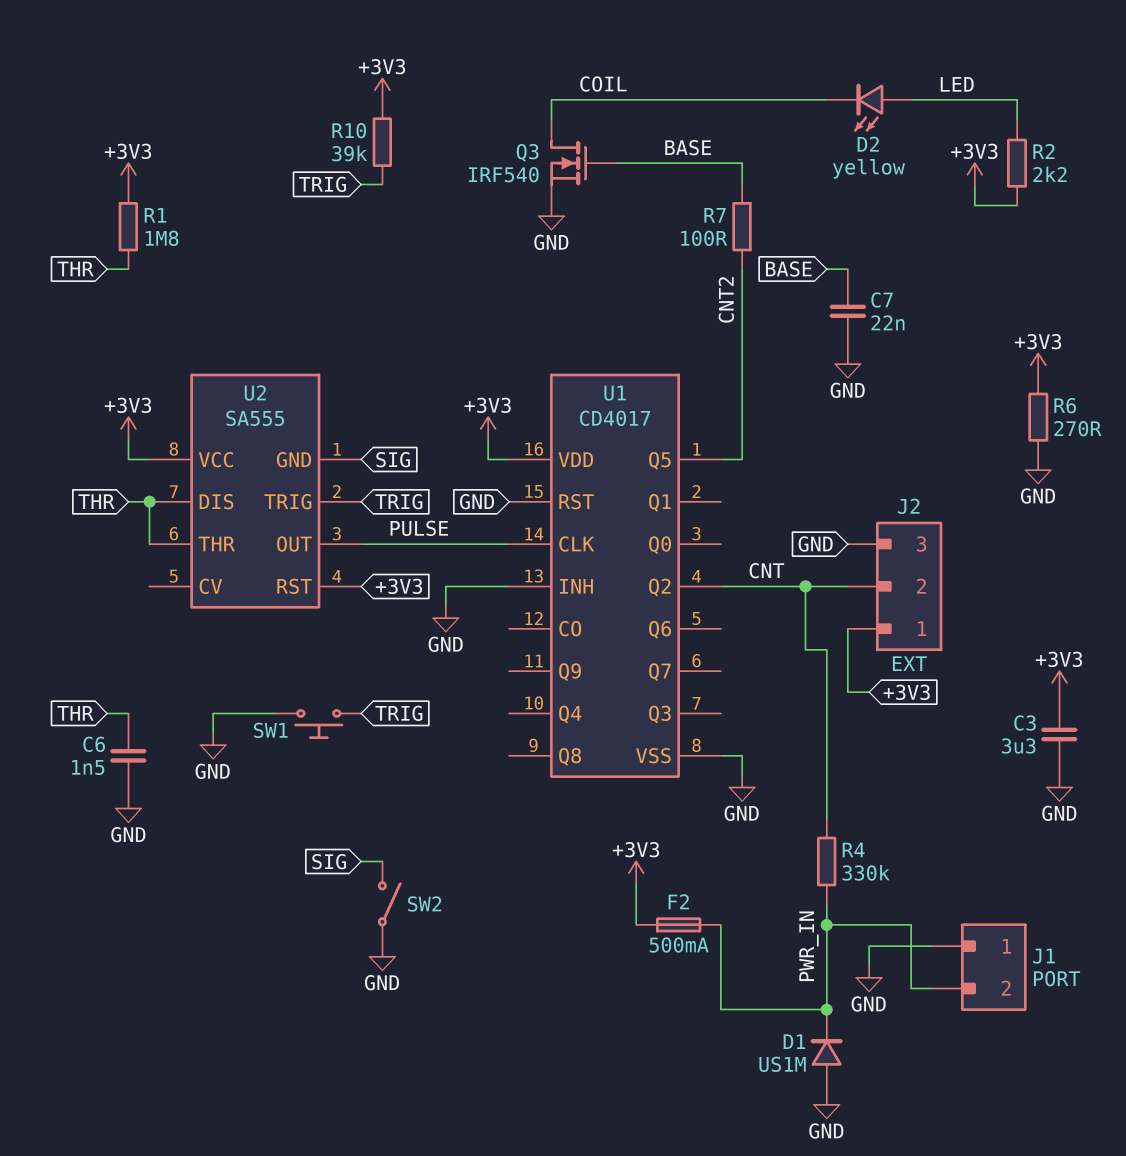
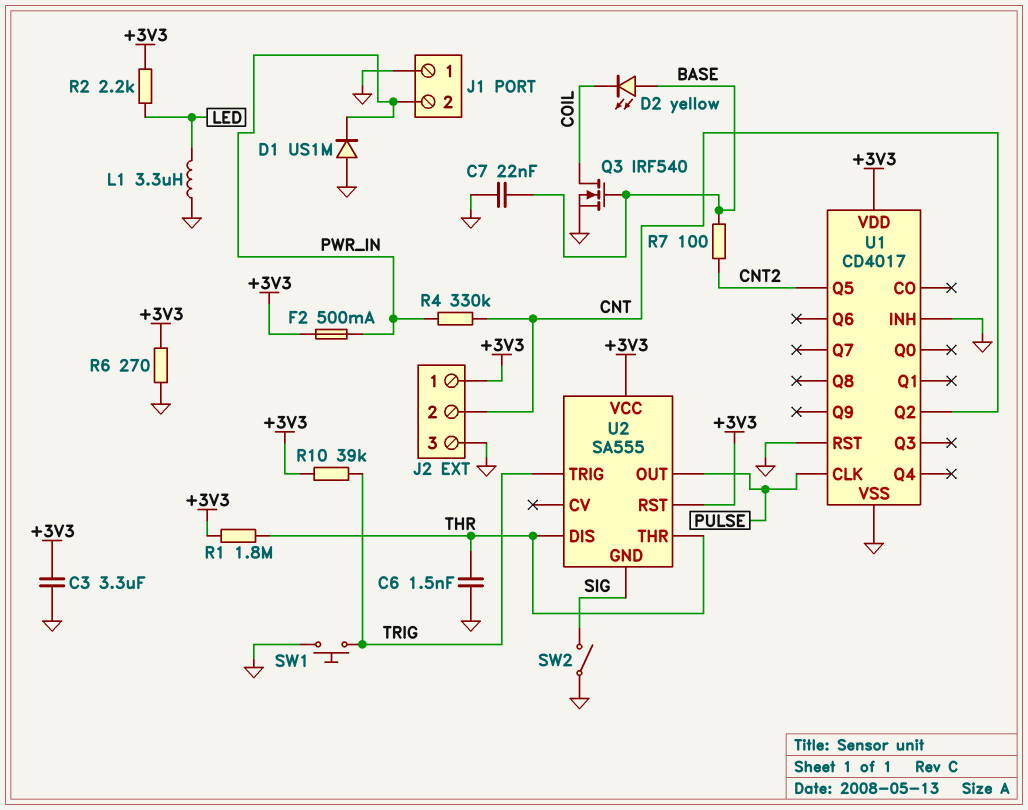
D2: LED yellow (A LED, K COIL) -> LED yellow (A BASE, K COIL)
L1: none -> 3.3uH (GND, LED)

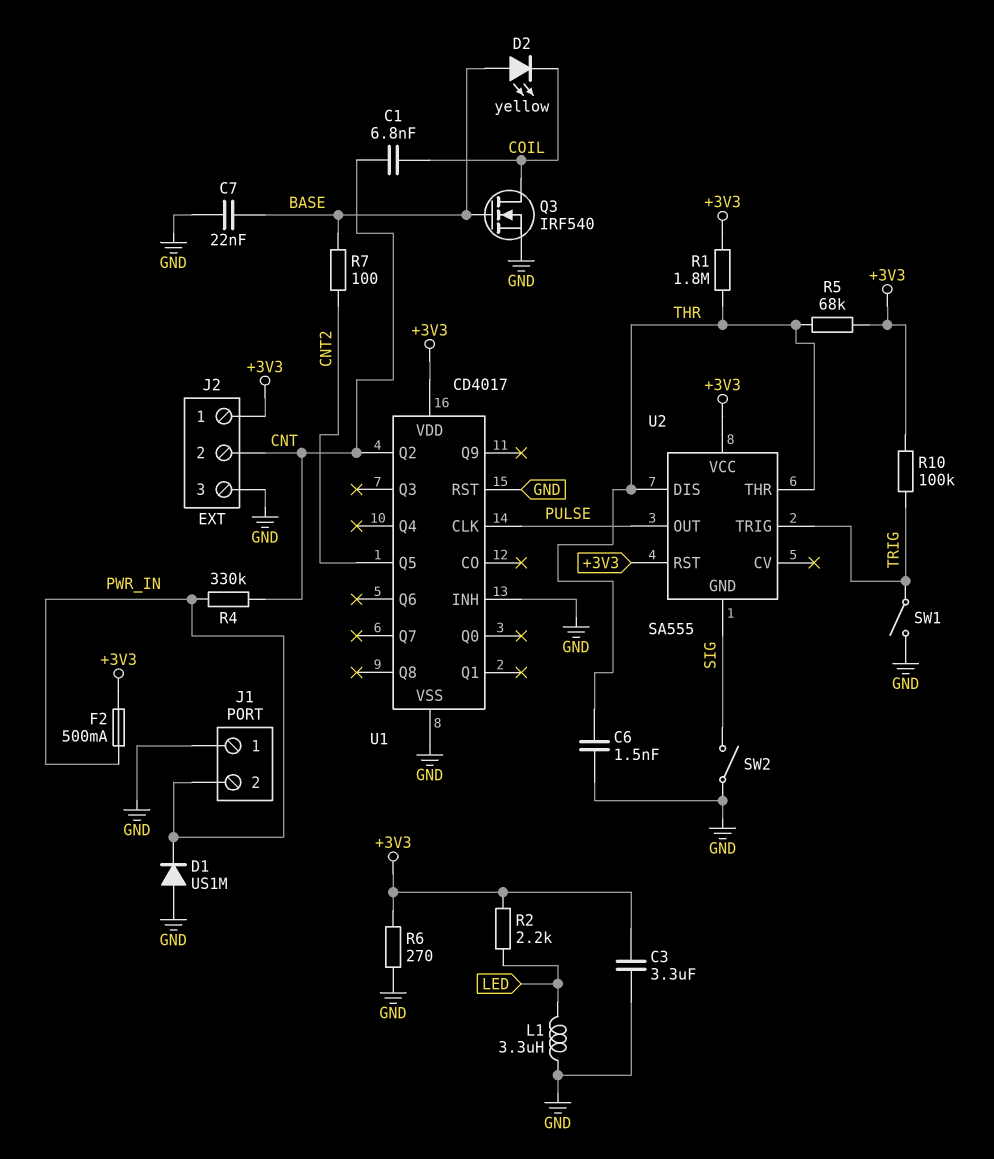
C1: none -> 6.8nF (CNT, COIL)
R5: none -> 68k (+3V3, THR)
R10: 39k (+3V3, TRIG) -> 100k (+3V3, TRIG)
SW1: button (GND, TRIG) -> switch (GND, TRIG)

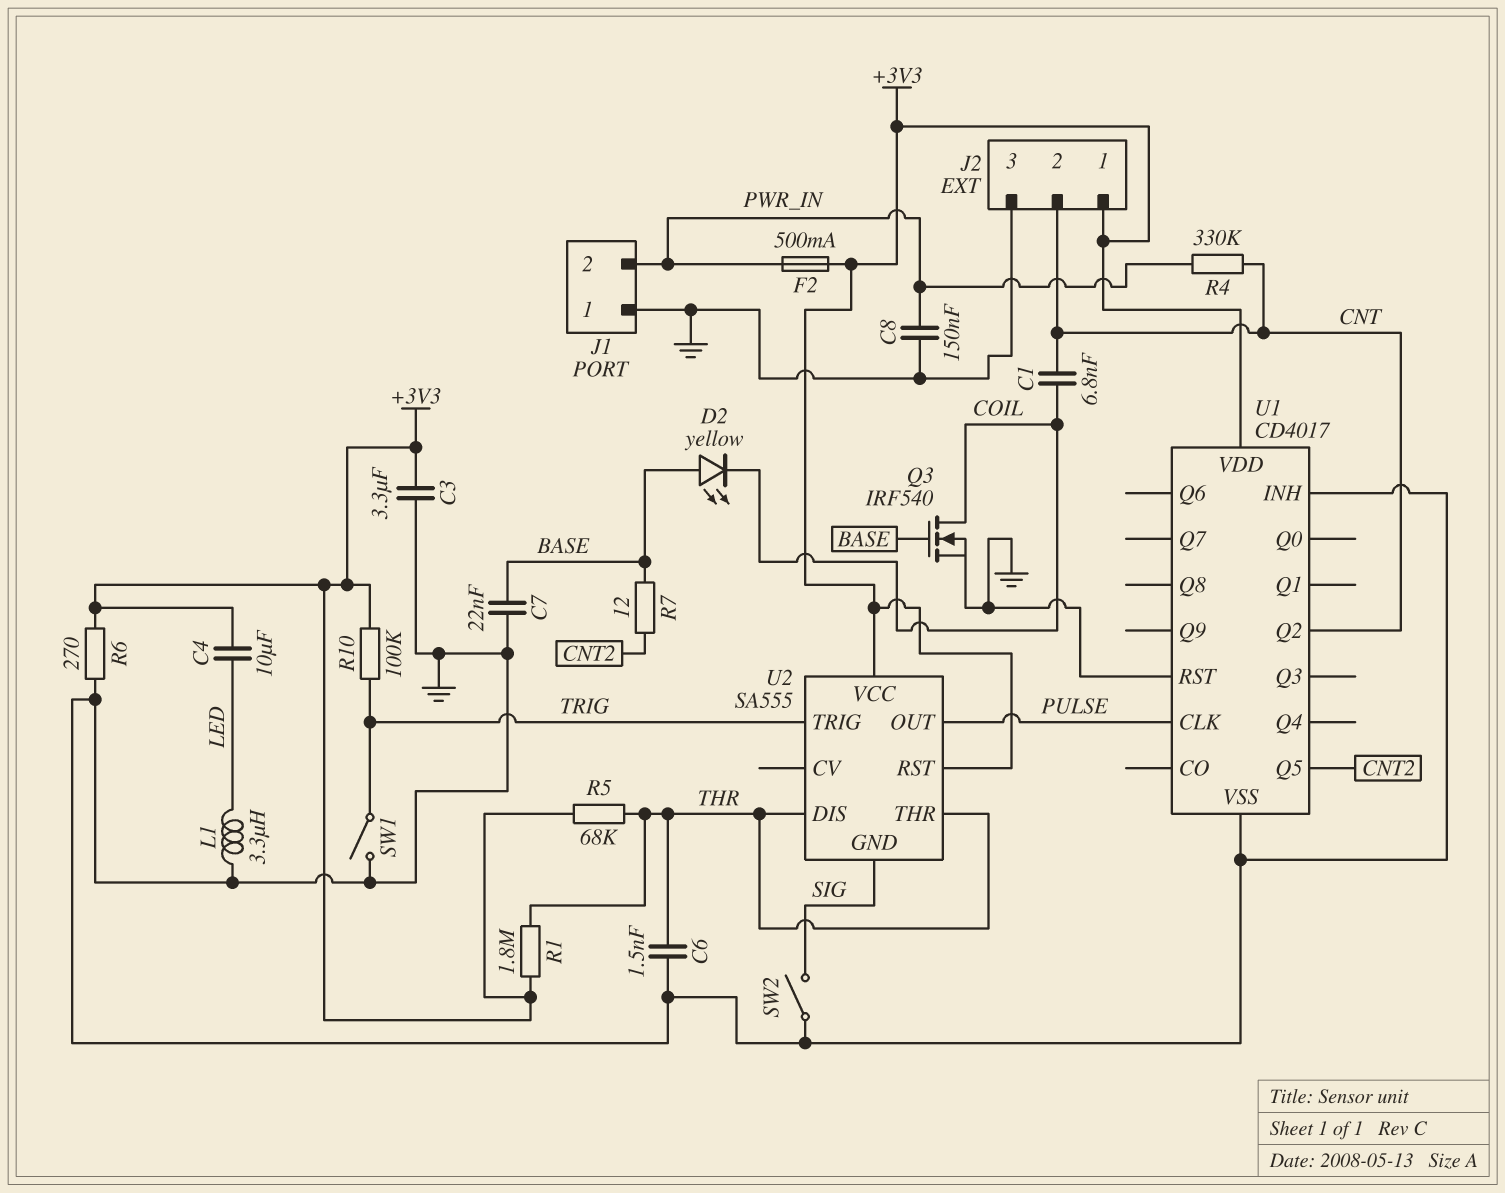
C4: none -> 10uF (+3V3, LED)
C8: none -> 150nF (GND, PWR_IN)
D1: diode US1M (A GND, K PWR_IN) -> none
R2: 2.2k (+3V3, LED) -> none
R7: 100 (BASE, CNT2) -> 12 (BASE, CNT2)

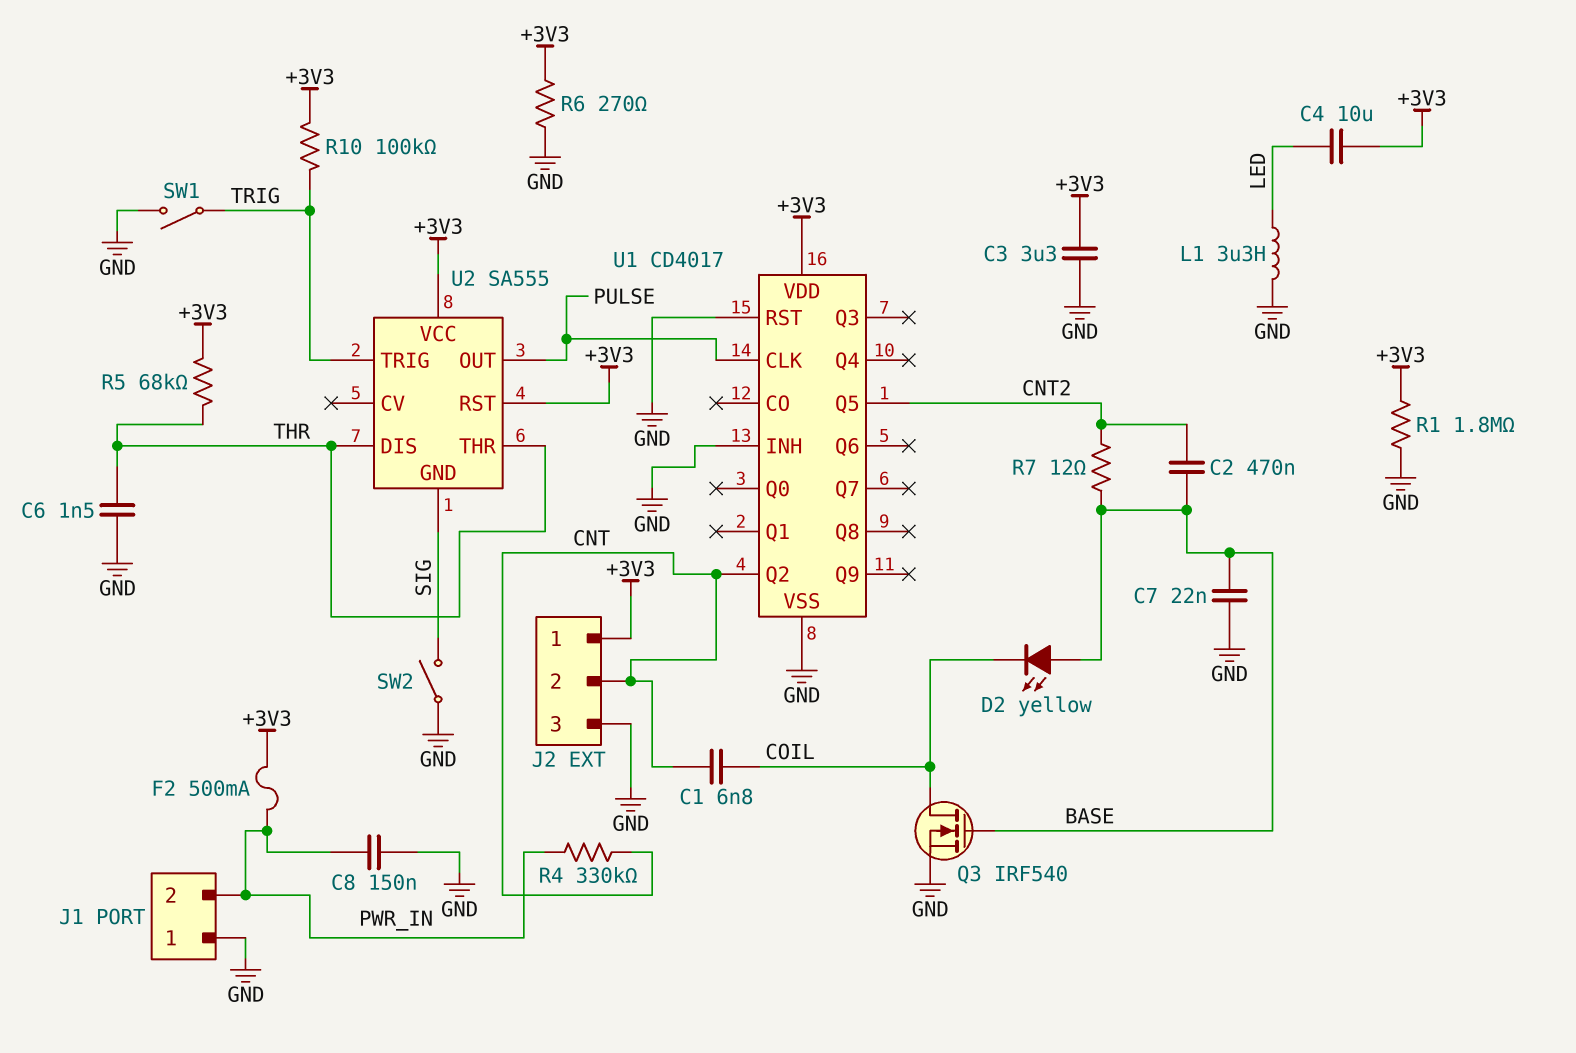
C2: none -> 470nF (BASE, CNT2)
R1: 1.8M (+3V3, THR) -> 1.8M (+3V3, GND)

